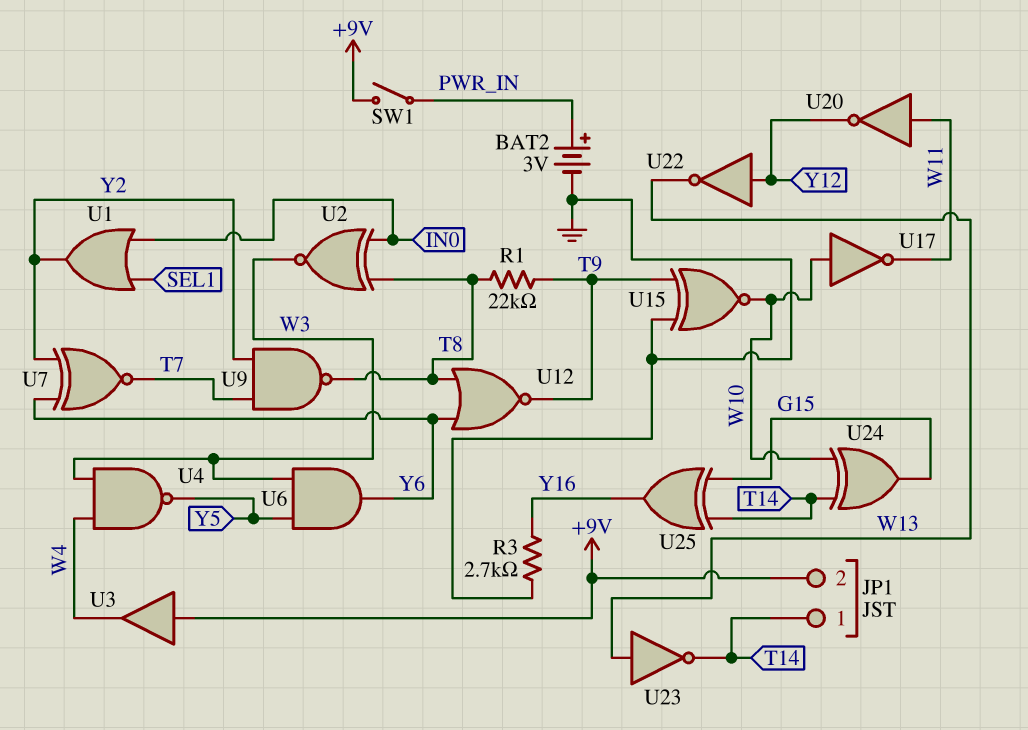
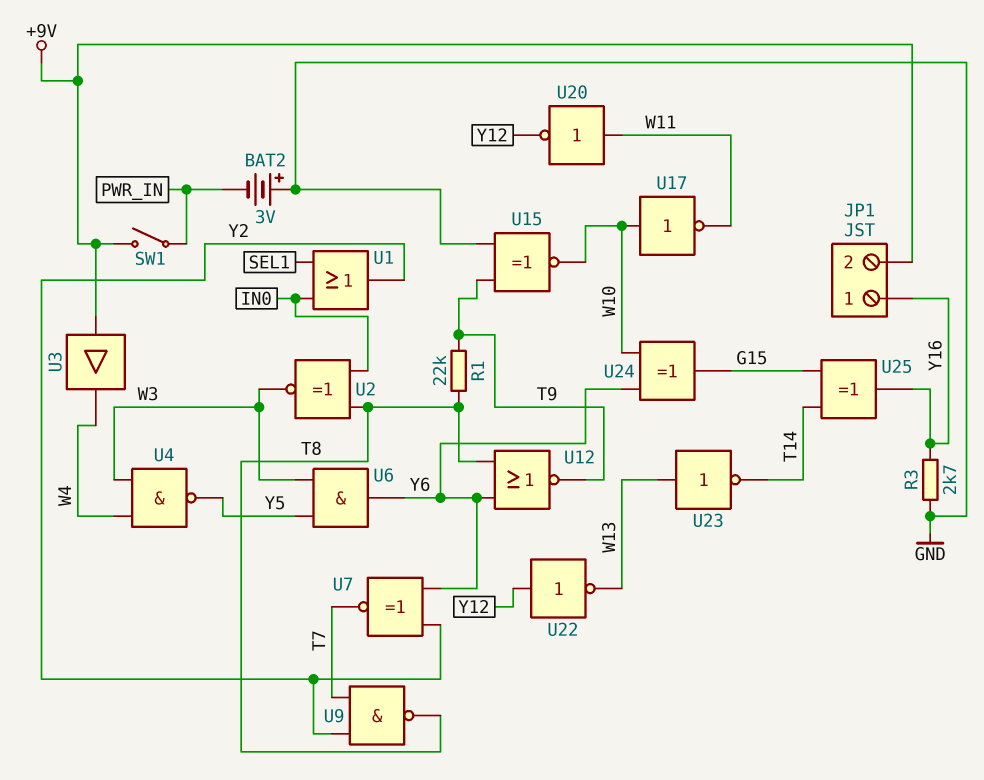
BAT2: 3V (plus PWR_IN, minus GND) -> 3V (plus GND, minus PWR_IN)
JP1 pin 1: T14 -> Y16
U24: XOR (in T14, in W10, out G15) -> XOR (in W10, in Y6, out G15)

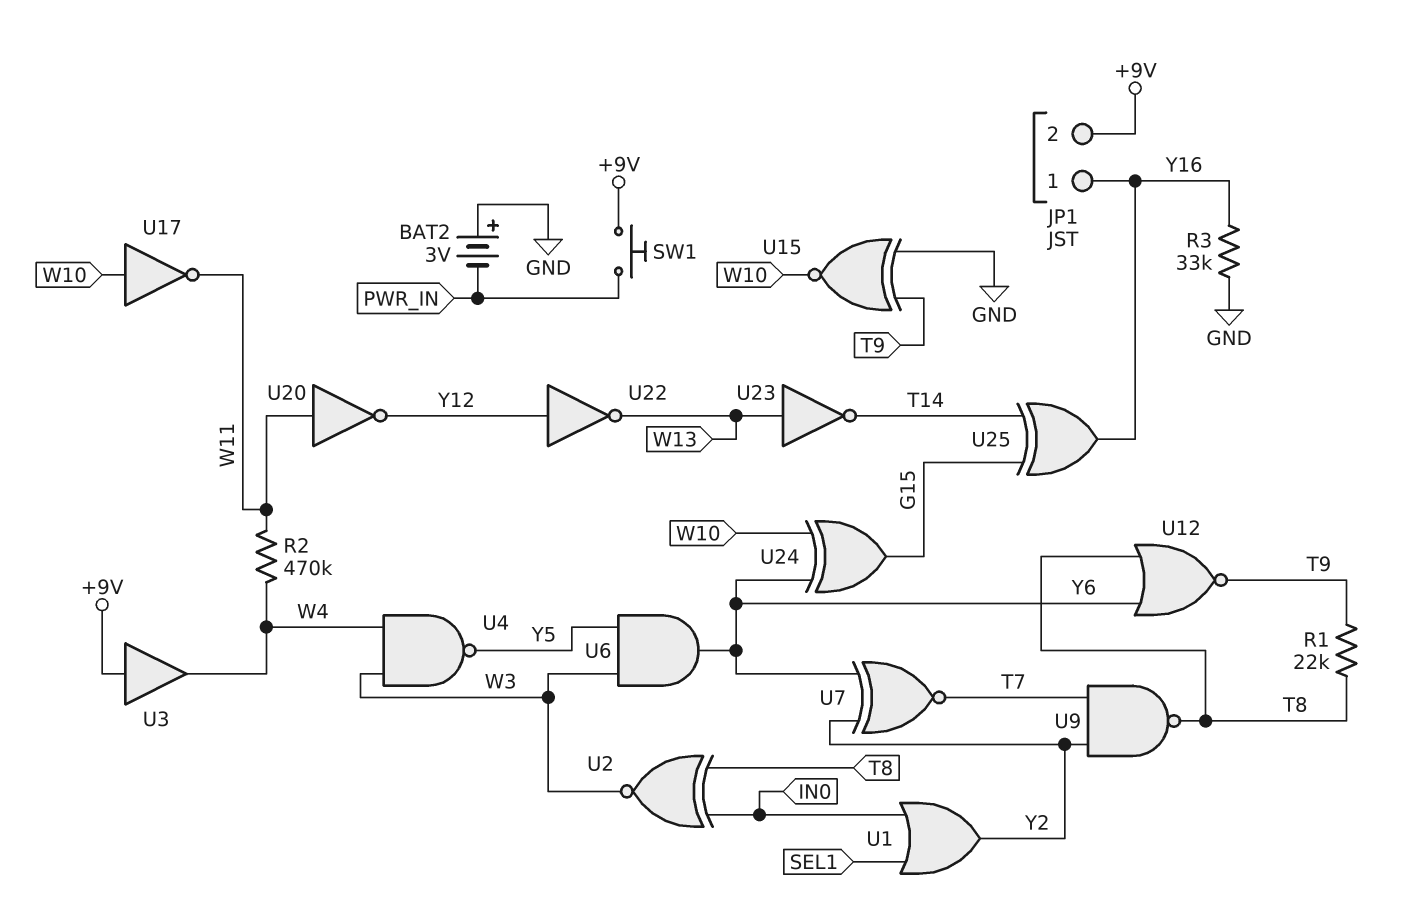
R2: none -> 470k (W4, W11)
R3: 2.7k (GND, Y16) -> 33k (GND, Y16)
SW1: switch (+9V, PWR_IN) -> button (+9V, PWR_IN)

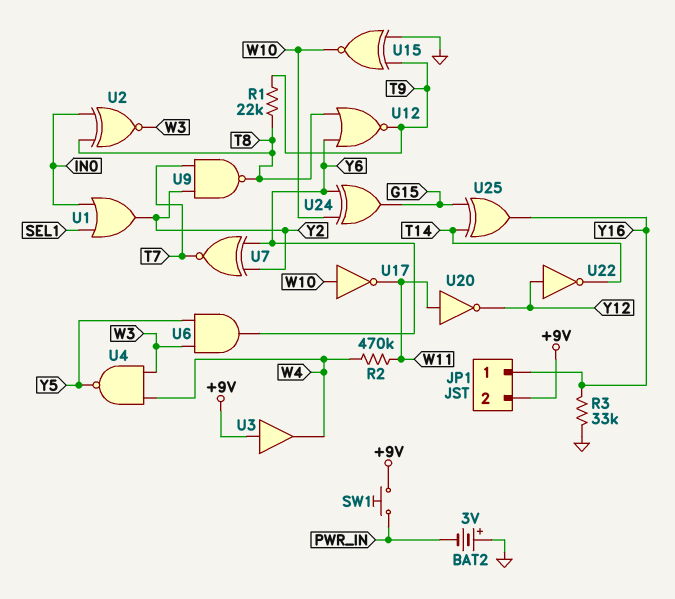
U22: NOT (in Y12, out W13) -> NOT (in Y12, out T14)
U23: NOT (in W13, out T14) -> none

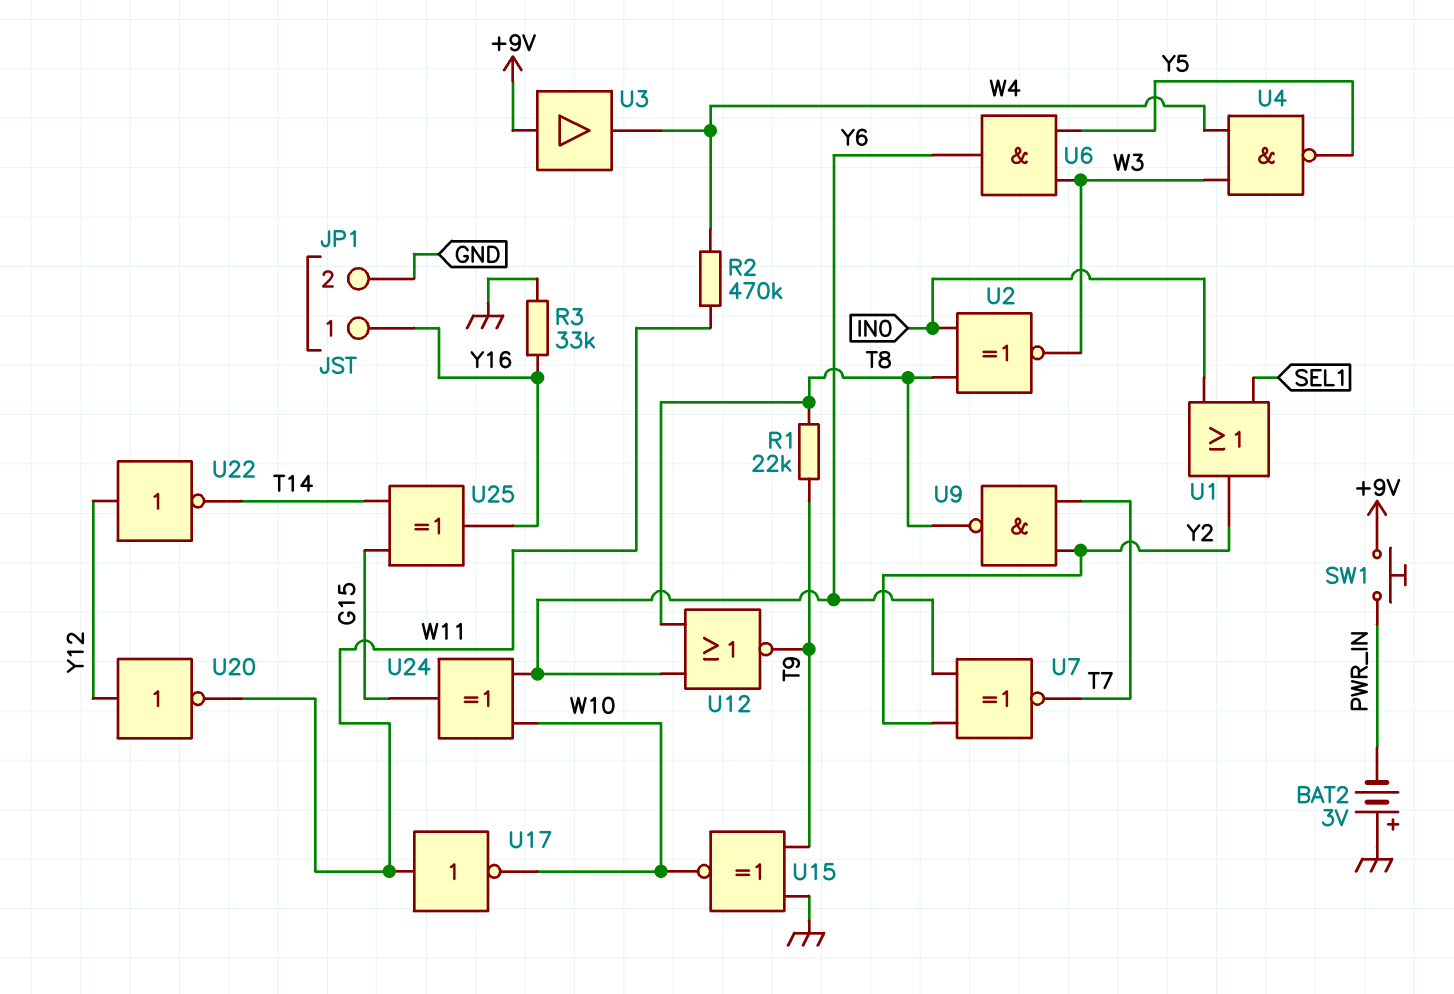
JP1 pin 2: +9V -> GND
U17: NOT (in W10, out W11) -> NOT (in W11, out W10)
U20: NOT (in W11, out Y12) -> NOT (in Y12, out W11)

